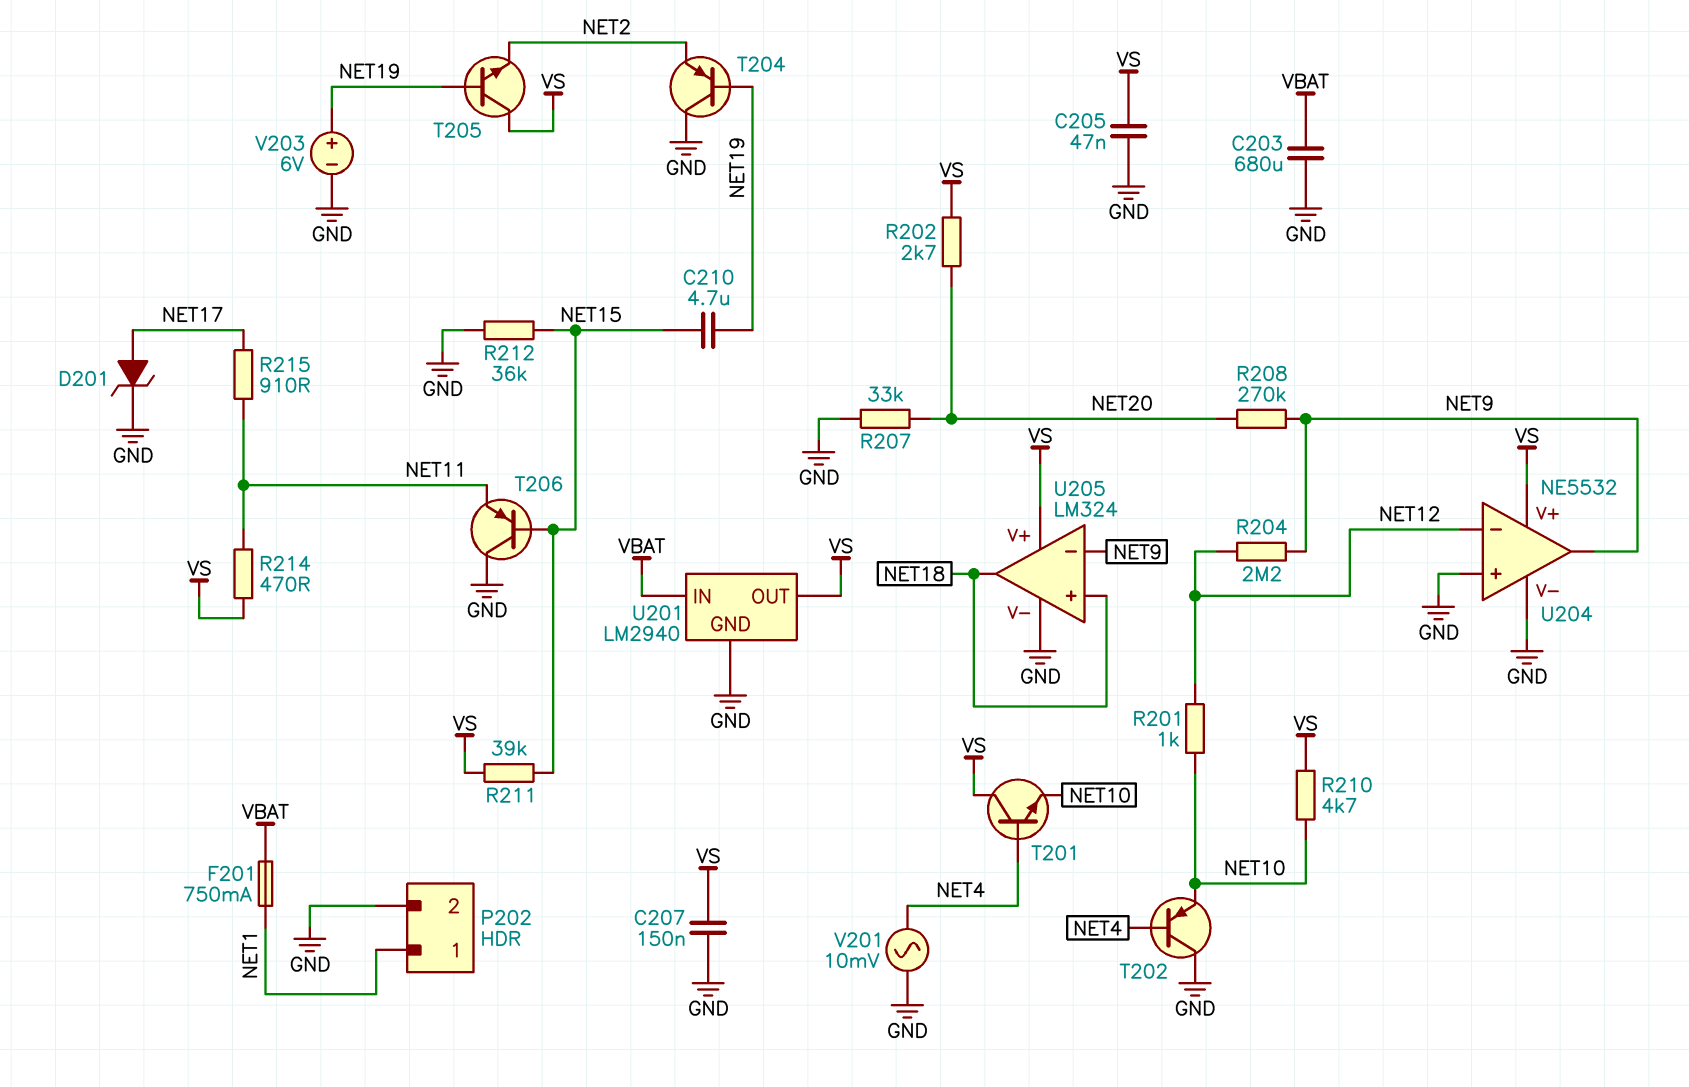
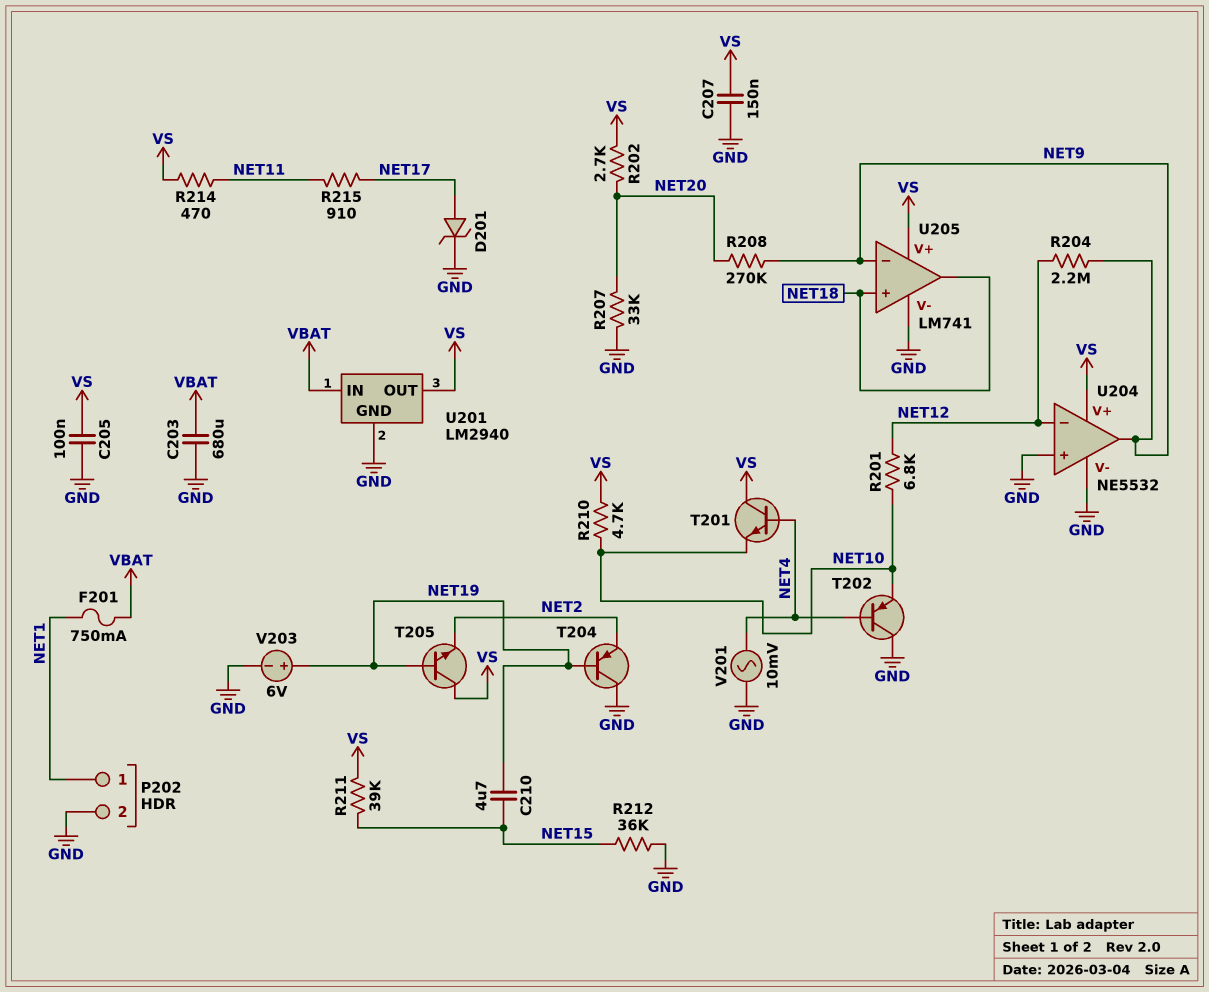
C205: 47nF (GND, VS) -> 100nF (GND, VS)
R201: 1k (NET10, NET12) -> 6.8k (NET10, NET12)
T206: PNP (B NET15, C GND, E NET11) -> none
U205: LM324 -> LM741

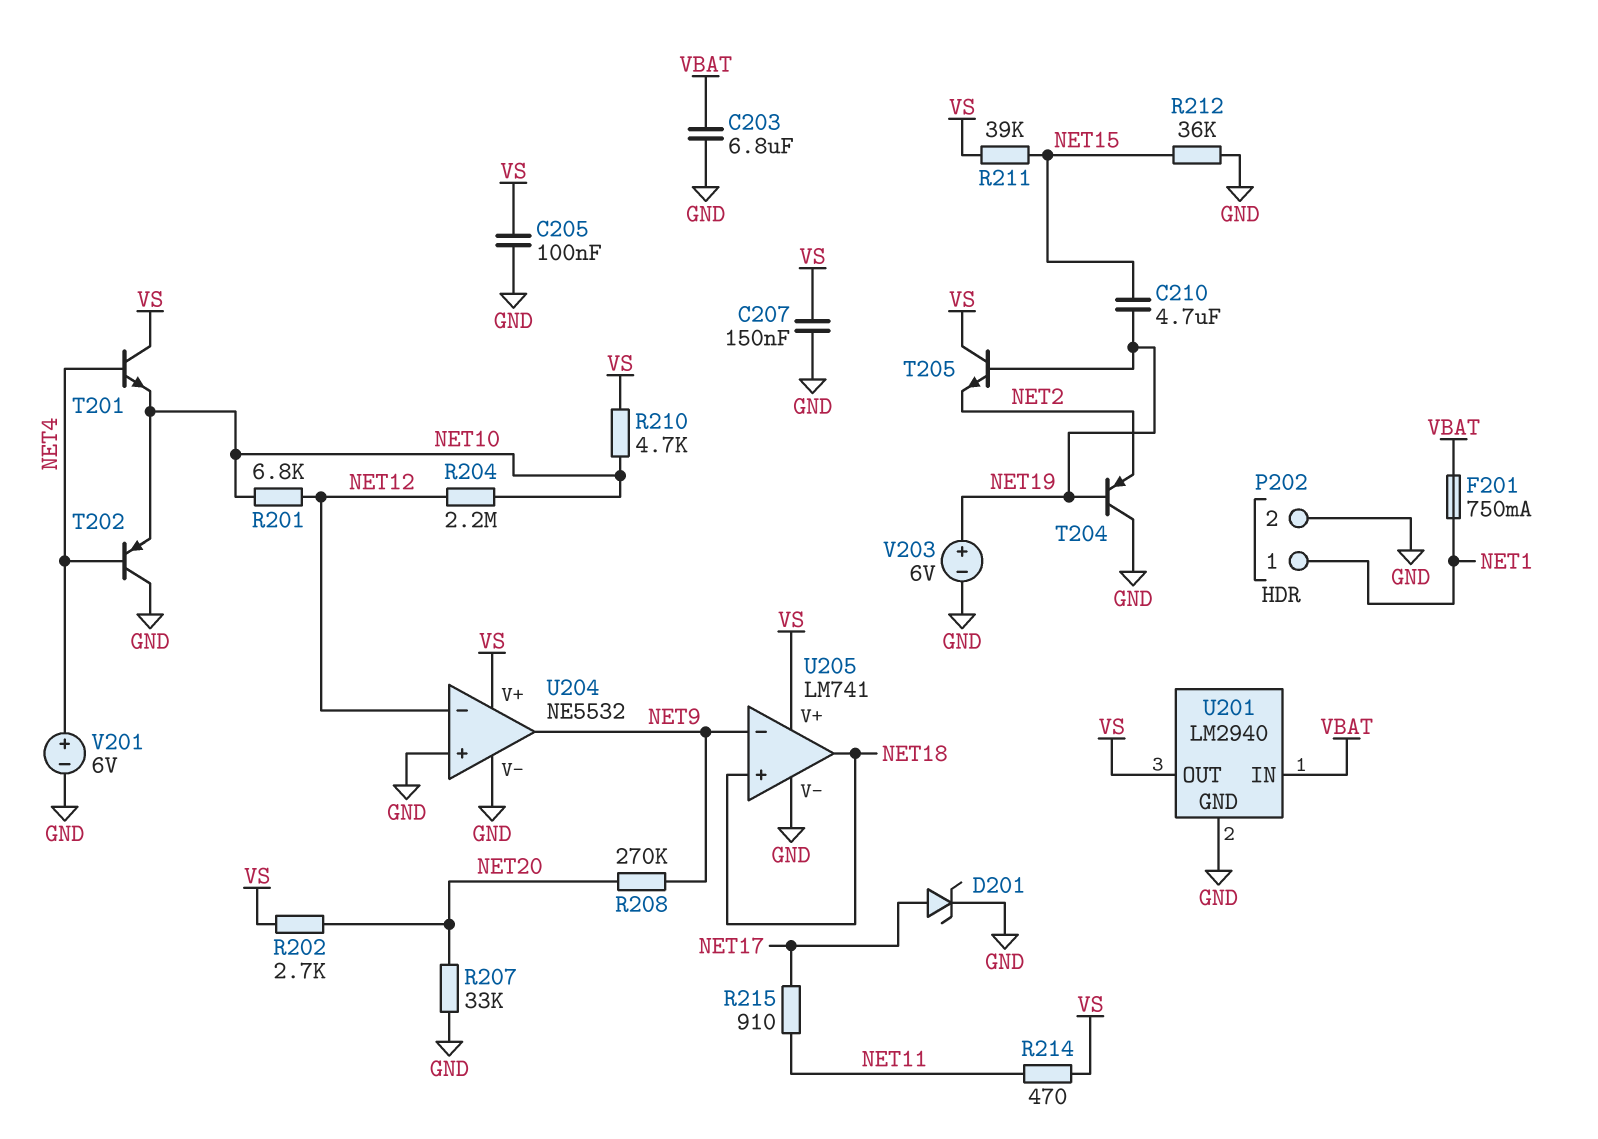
C203: 680uF (GND, VBAT) -> 6.8uF (GND, VBAT)
R204: 2.2M (NET9, NET12) -> 2.2M (NET10, NET12)
V201: AC 10mV (GND, NET4) -> 6V (plus NET4, minus GND)

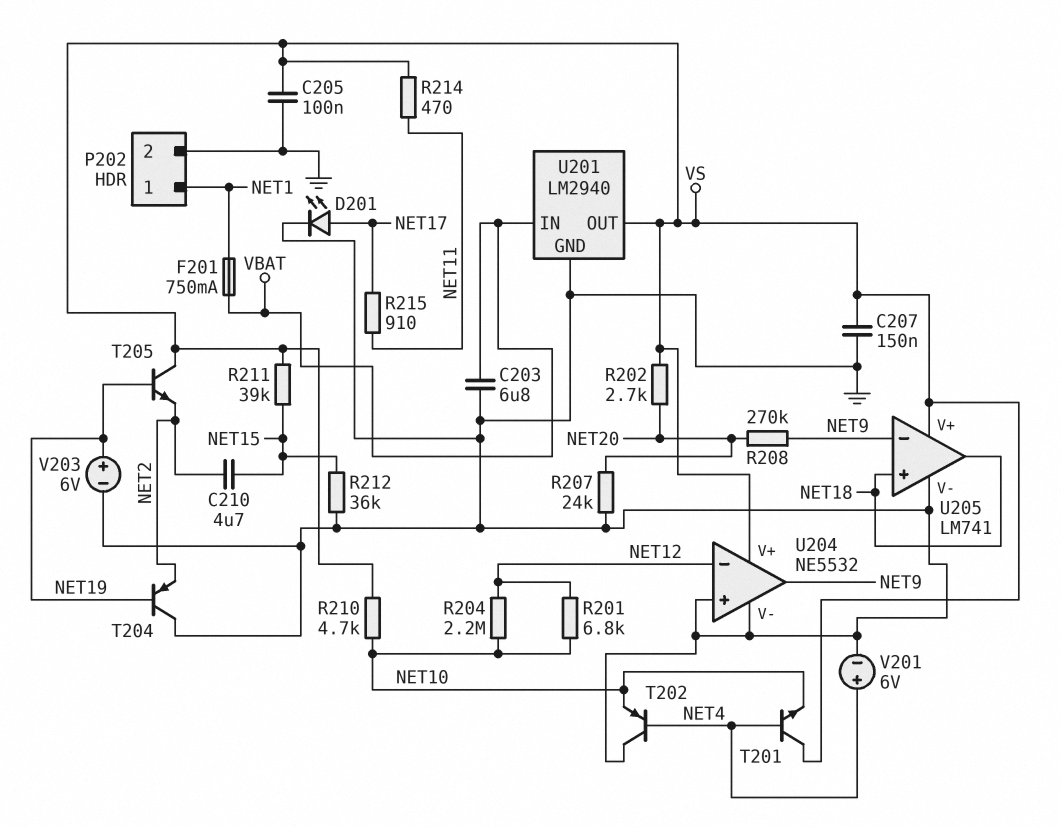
C210: 4.7uF (NET15, NET19) -> 4.7uF (NET2, NET15)
D201: zener (A NET17, K GND) -> LED (A NET17, K GND)
R207: 33k (GND, NET20) -> 24k (GND, NET20)

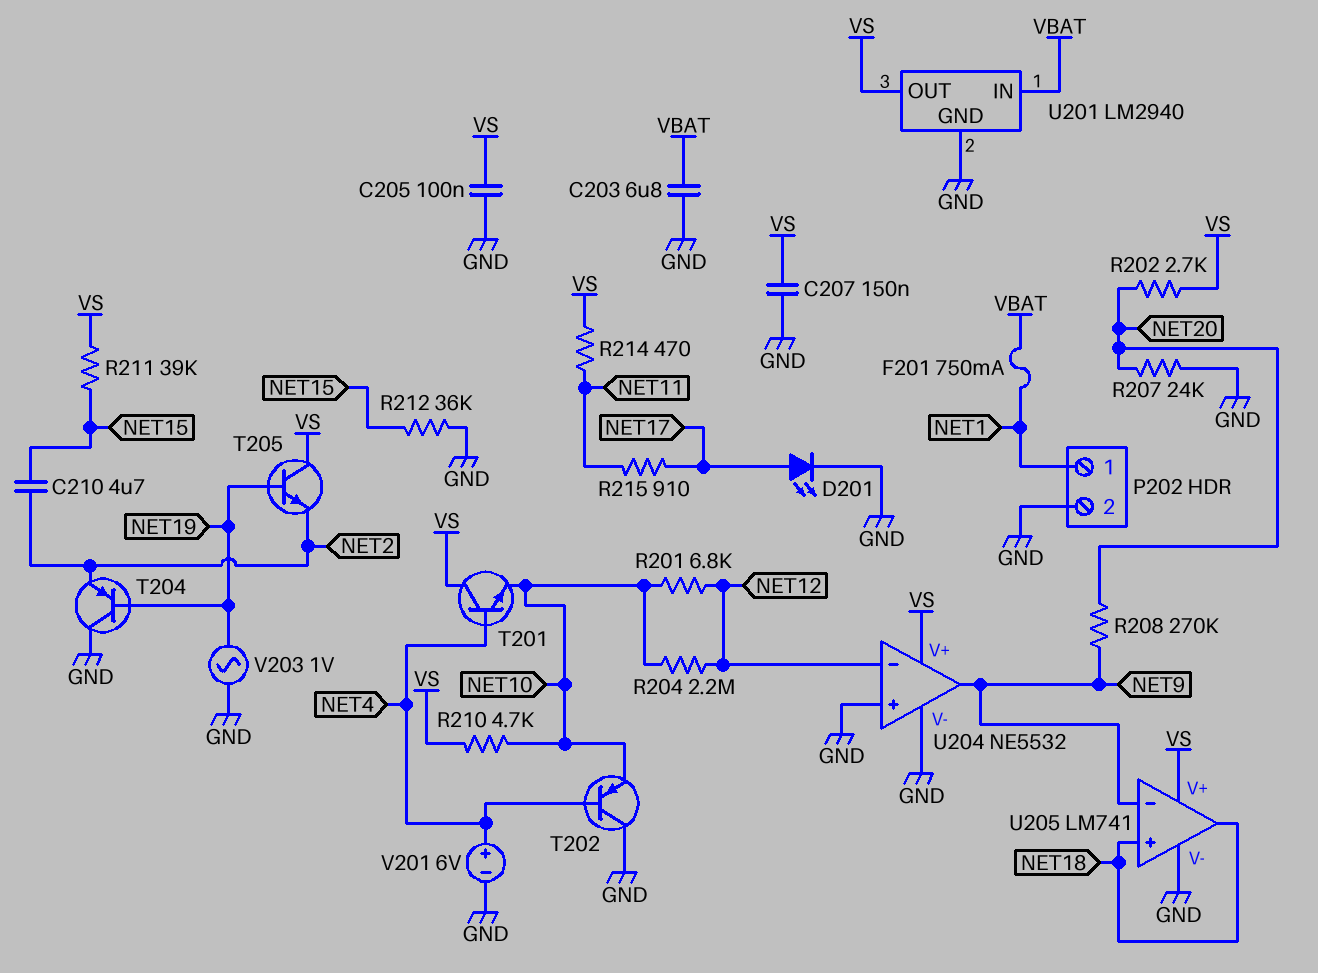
V203: 6V (plus NET19, minus GND) -> AC 1V (GND, NET19)

